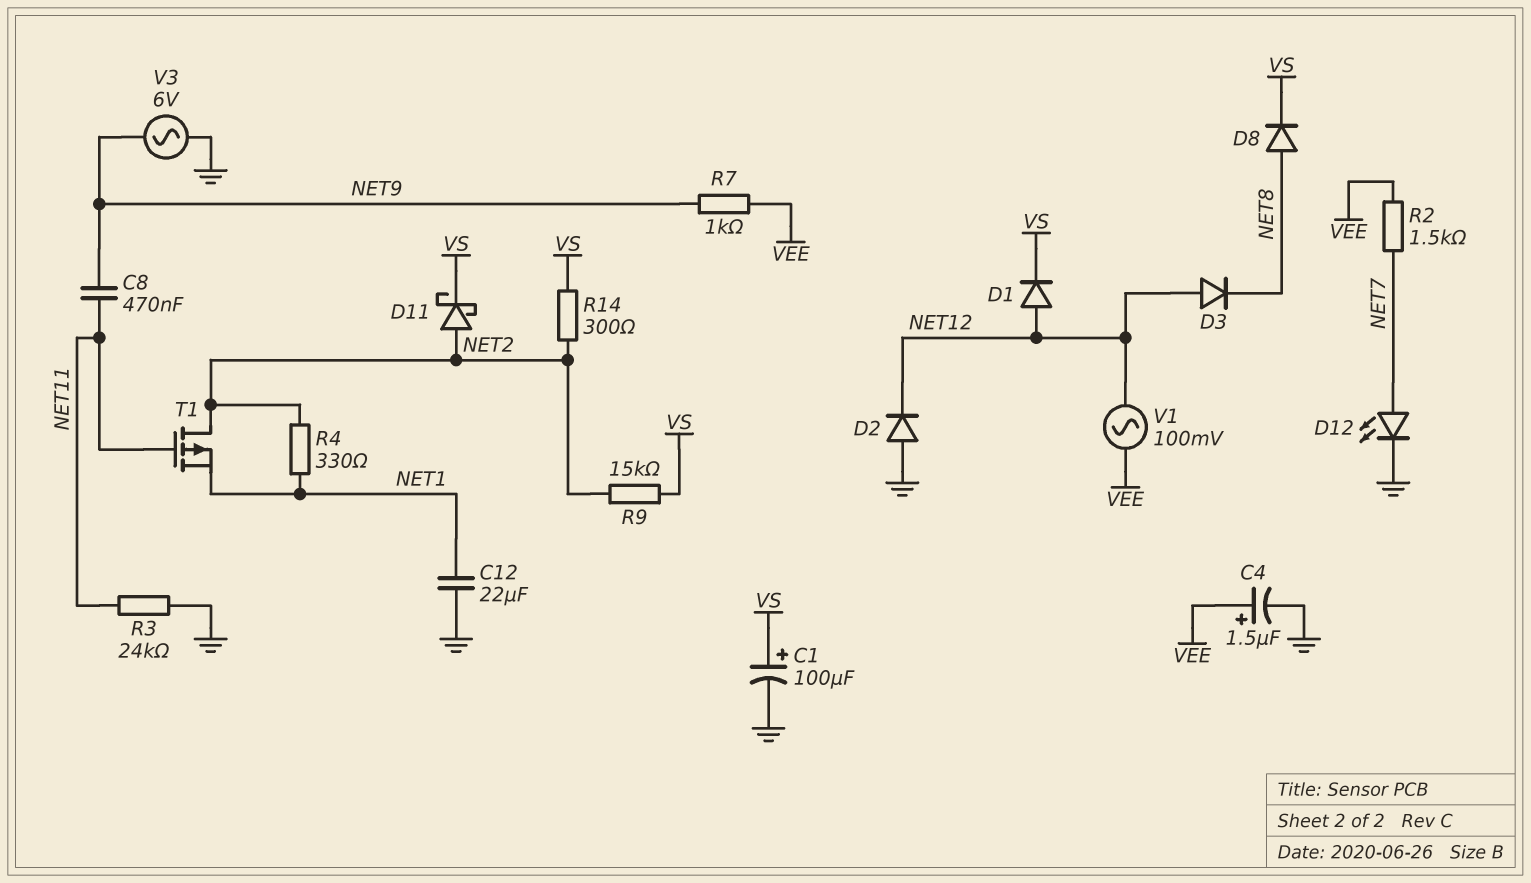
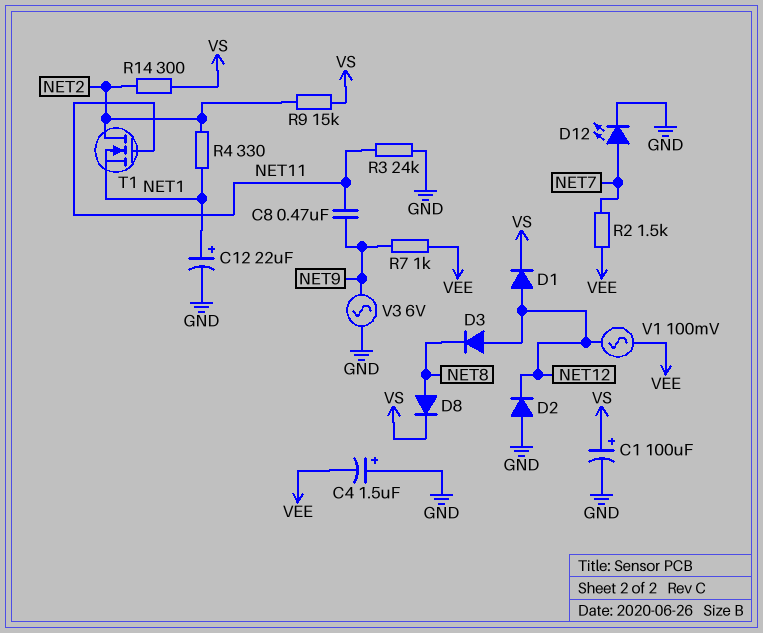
C4: 1.5uF (plus VEE, minus GND) -> 1.5uF (plus GND, minus VEE)
C12: 22uF (GND, NET1) -> 22uF (plus NET1, minus GND)
D11: schottky (A NET2, K VS) -> none
T1: PMOS (G NET11, D NET2, S NET1) -> NMOS (G NET11, D NET2, S NET1)

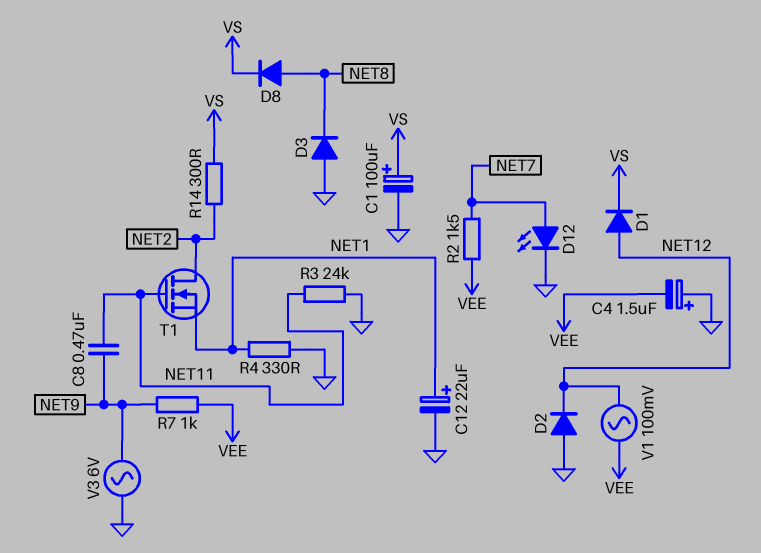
D3: diode (A NET12, K NET8) -> diode (A GND, K NET8)
R4: 330 (NET1, NET2) -> 330 (GND, NET1)
R9: 15k (NET2, VS) -> none

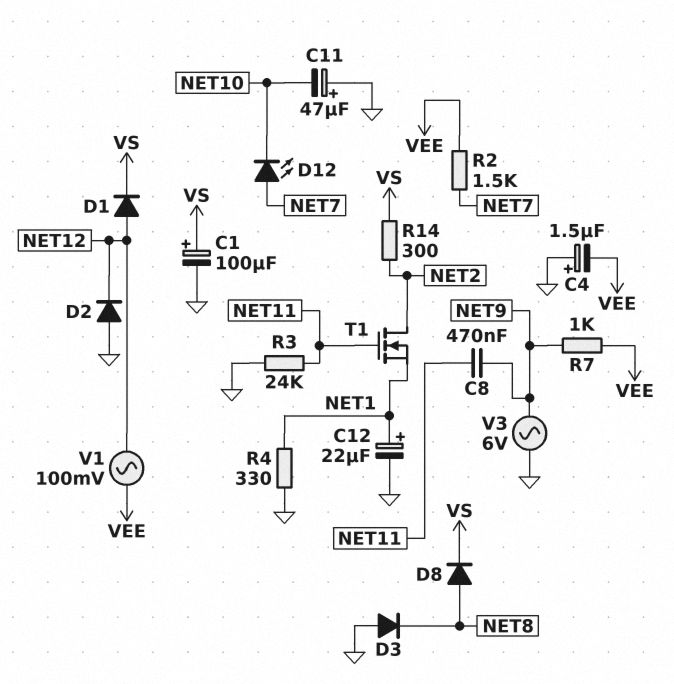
C11: none -> 47uF (plus GND, minus NET10)
D12: LED (A NET7, K GND) -> LED (A NET7, K NET10)

